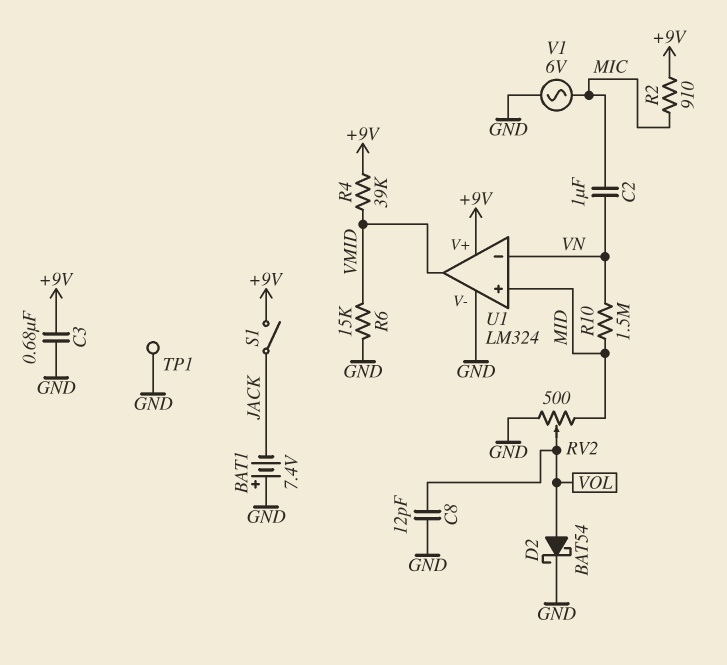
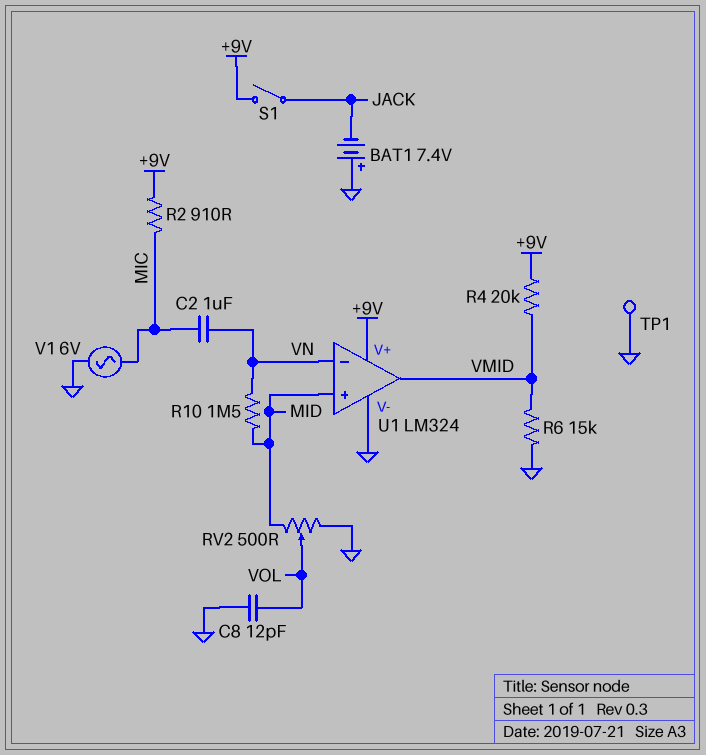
C3: 680nF (+9V, GND) -> none
D2: schottky BAT54 (A VOL, K GND) -> none
R4: 39k (+9V, VMID) -> 20k (+9V, VMID)

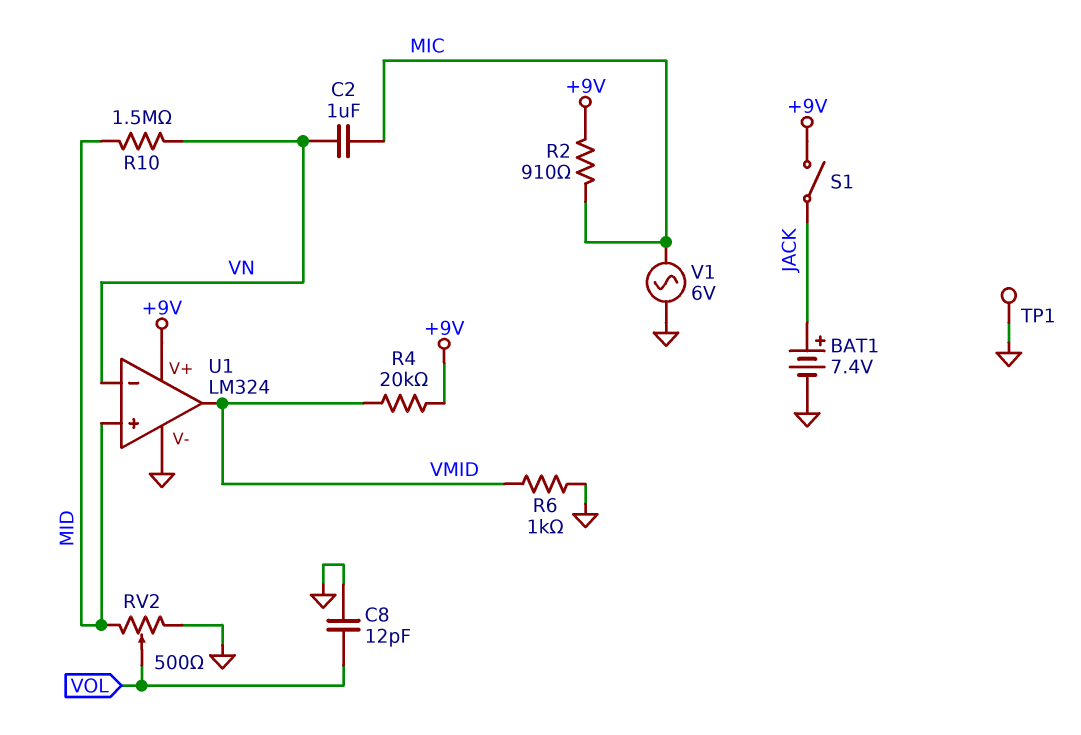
BAT1: 7.4V (plus GND, minus JACK) -> 7.4V (plus JACK, minus GND)
R6: 15k (GND, VMID) -> 1k (GND, VMID)

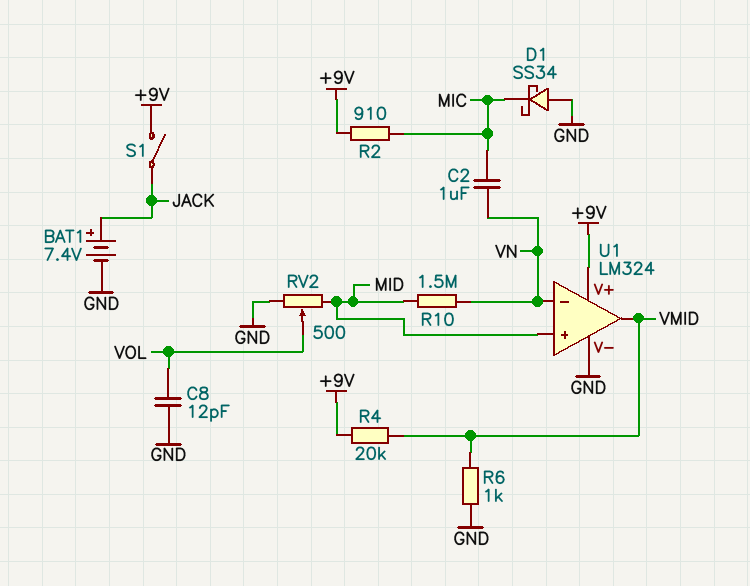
D1: none -> schottky SS34 (A GND, K MIC)
TP1: test point (GND) -> none
V1: AC 6V (GND, MIC) -> none

